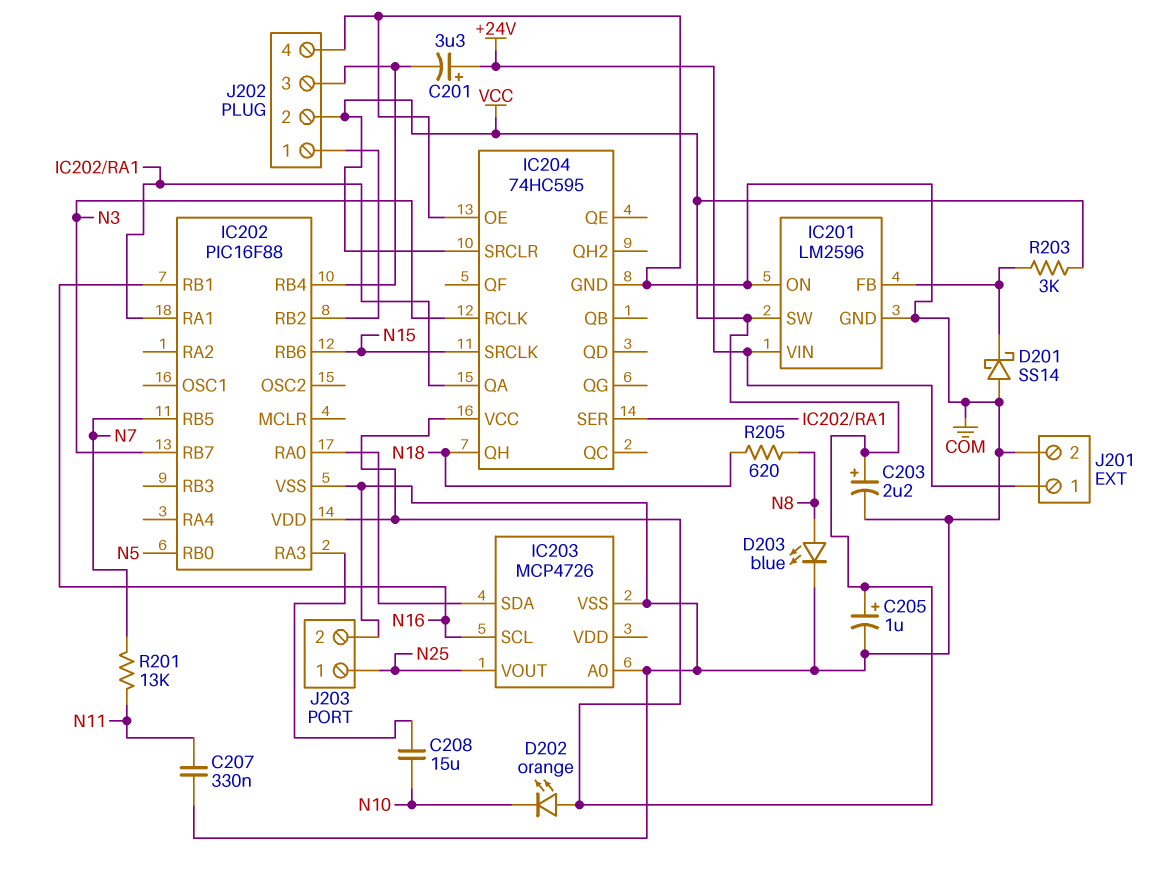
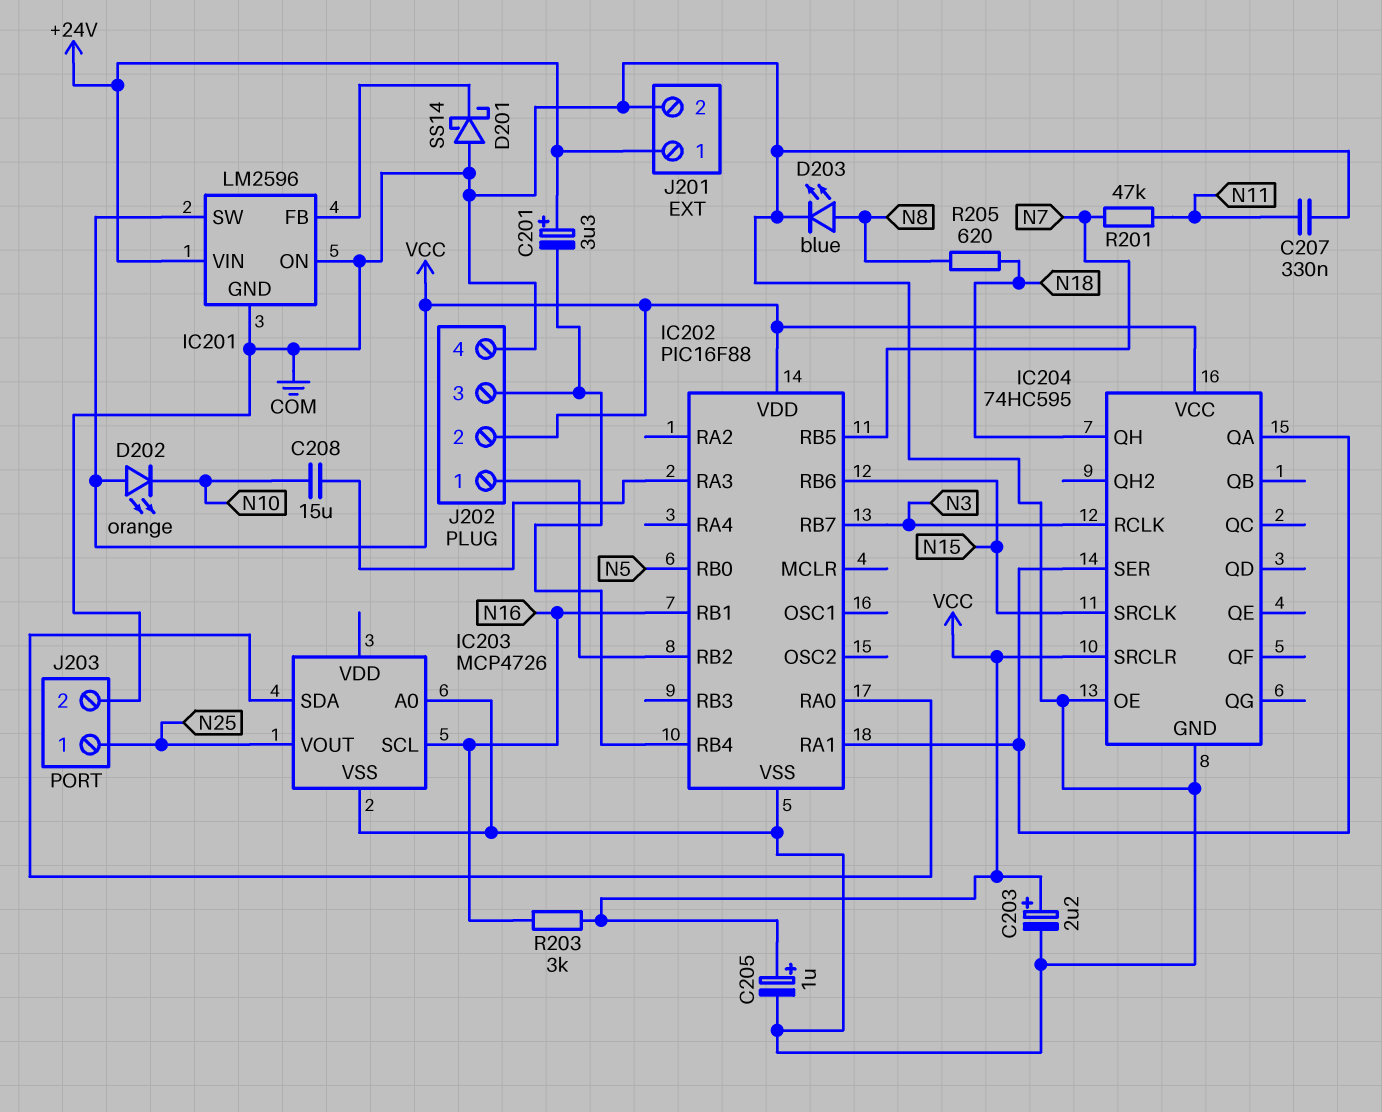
R201: 13k (N7, N11) -> 47k (N7, N11)
R203: 3k (IC201/FB, VCC) -> 3k (N16, VCC)

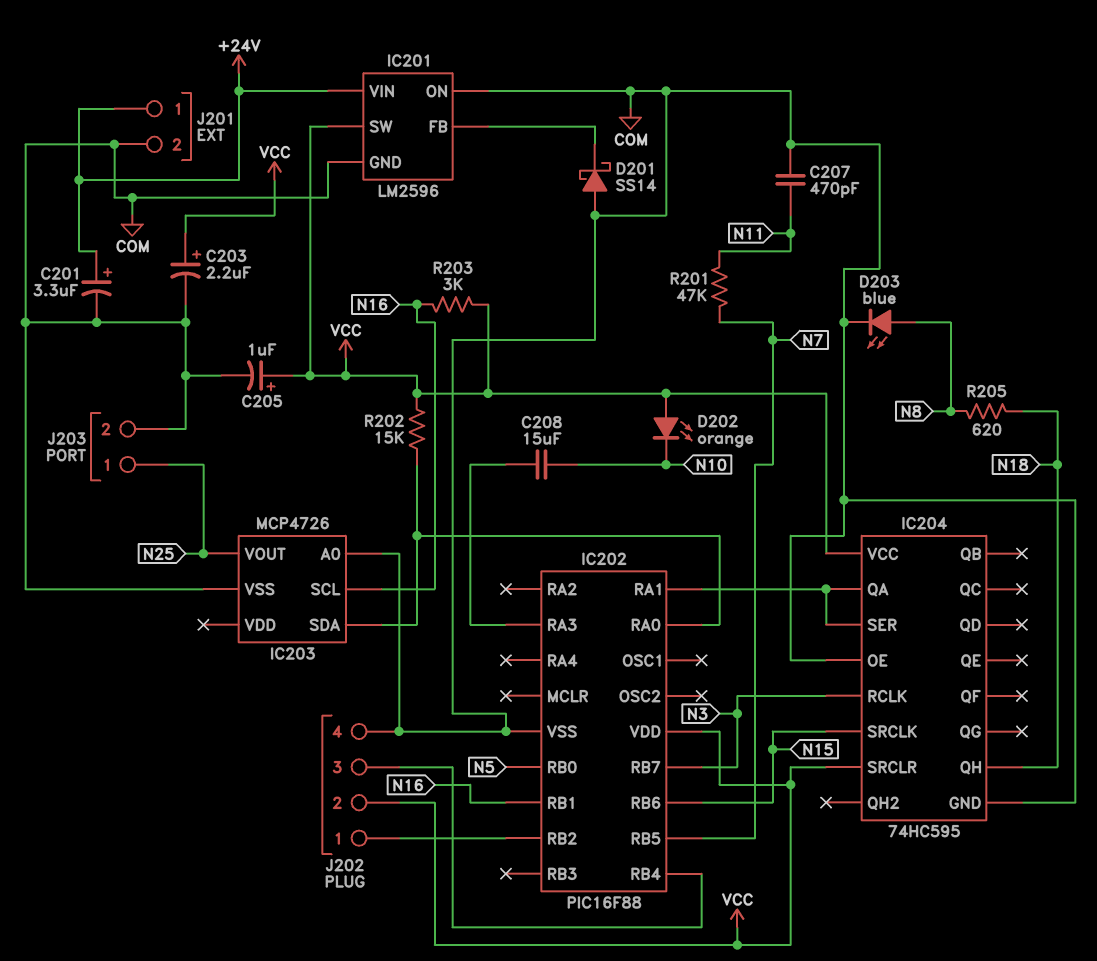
C201: 3.3uF (plus +24V, minus IC202/RB4) -> 3.3uF (plus +24V, minus COM)
C207: 330nF (COM, N11) -> 470pF (COM, N11)
R202: none -> 15k (IC202/RA0, VCC)

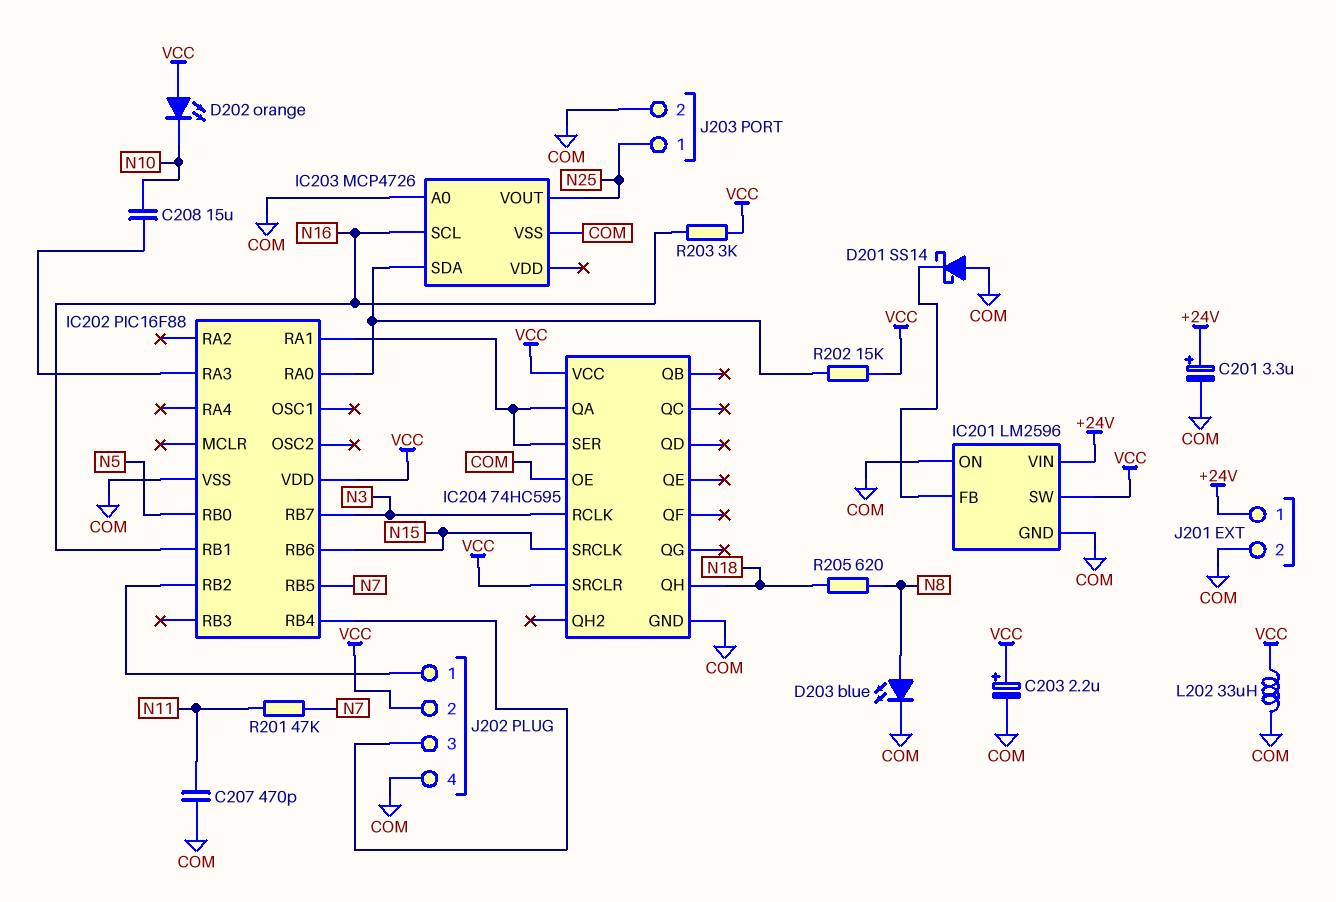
C205: 1uF (plus VCC, minus COM) -> none
L202: none -> 33uH (COM, VCC)

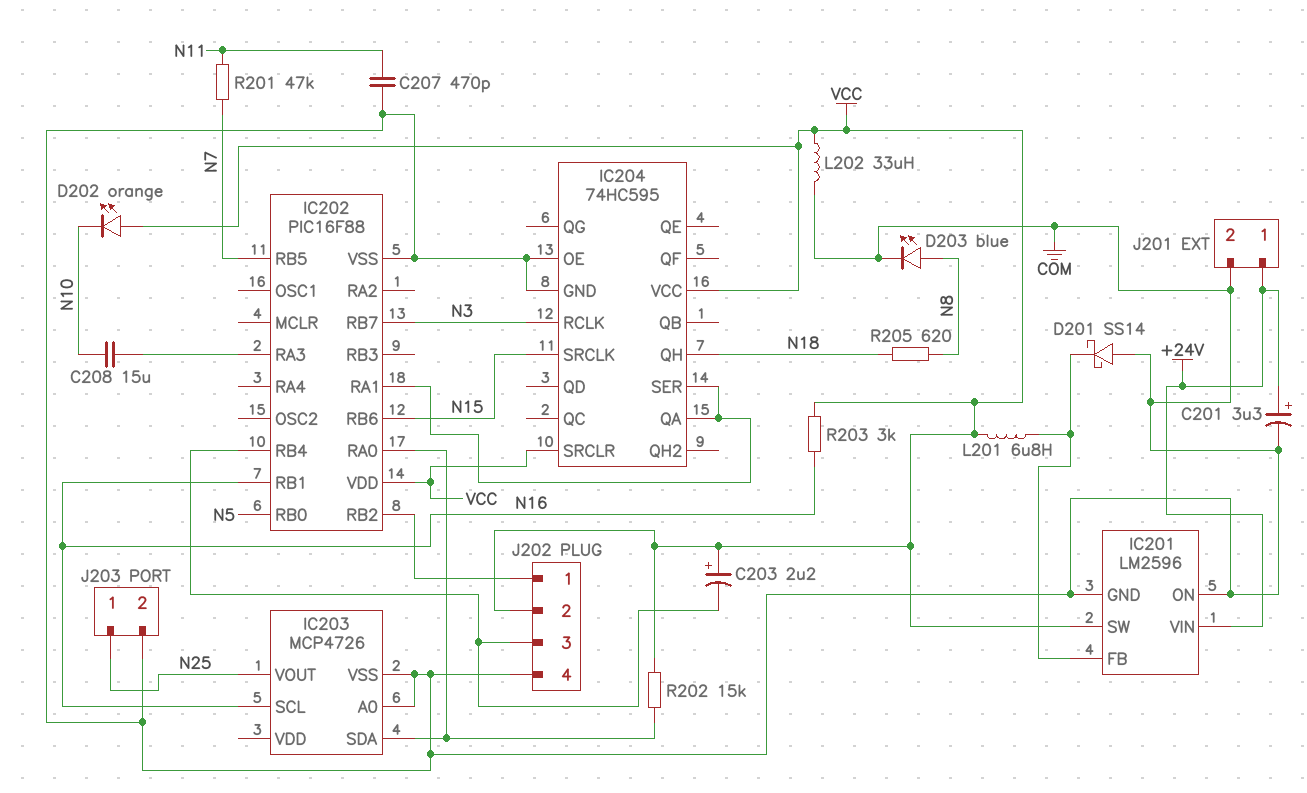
C203: 2.2uF (plus VCC, minus COM) -> 2.2uF (plus VCC, minus IC202/RB4)
L201: none -> 6.8uH (IC201/FB, VCC)

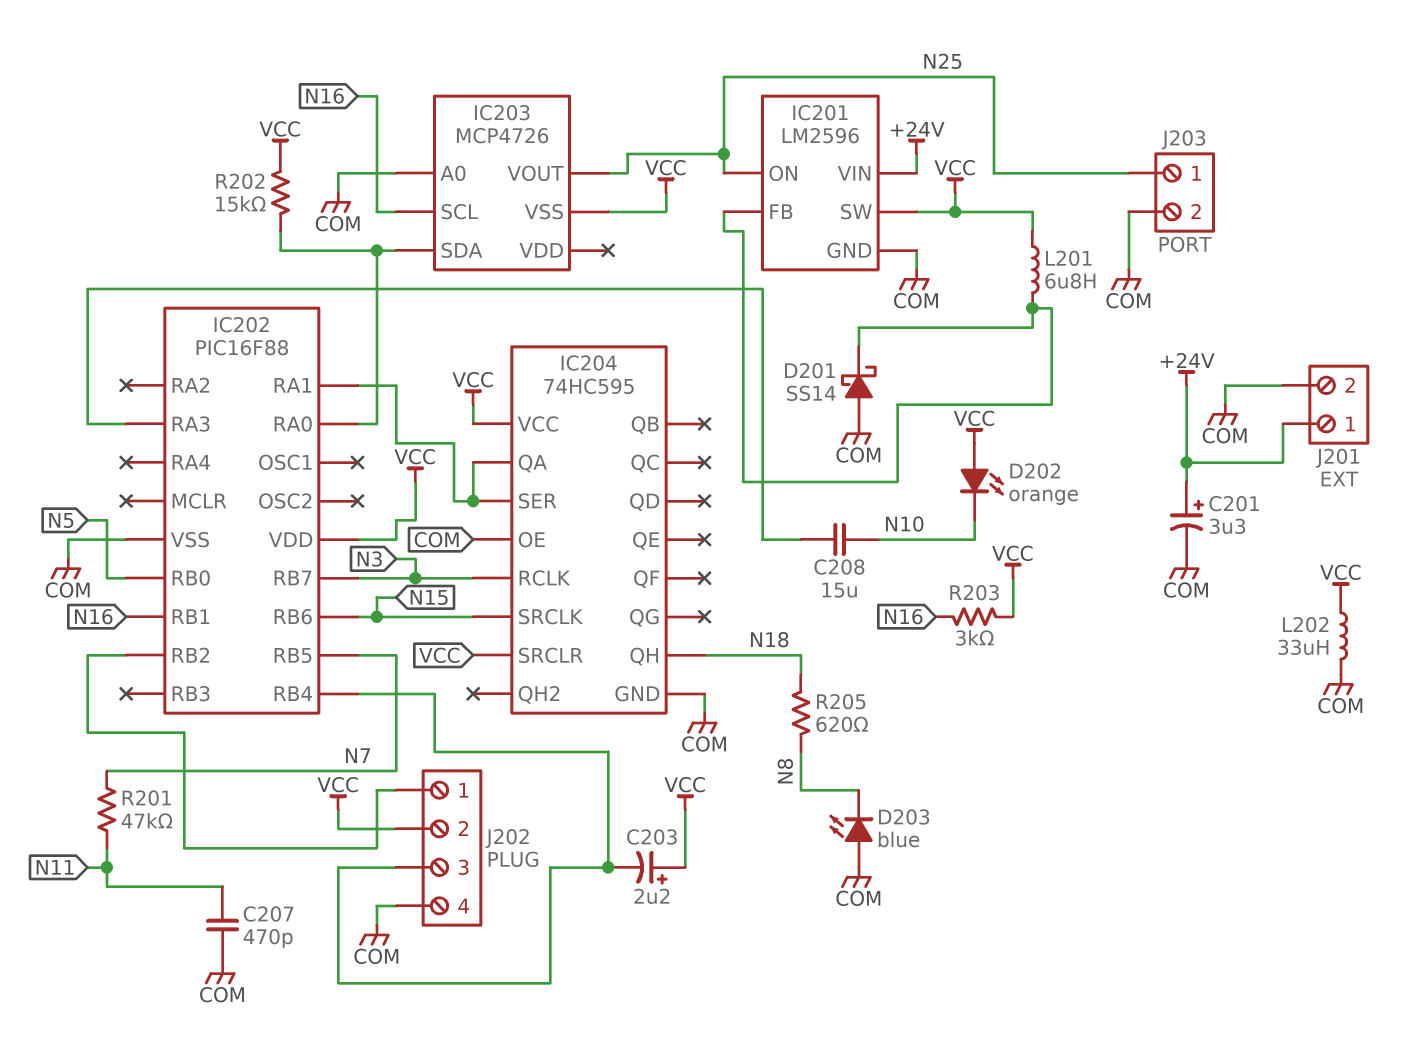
D203: LED blue (A N8, K COM) -> LED blue (A COM, K N8)
IC201 pin ON: COM -> N25
IC203 pin VSS: COM -> VCC

